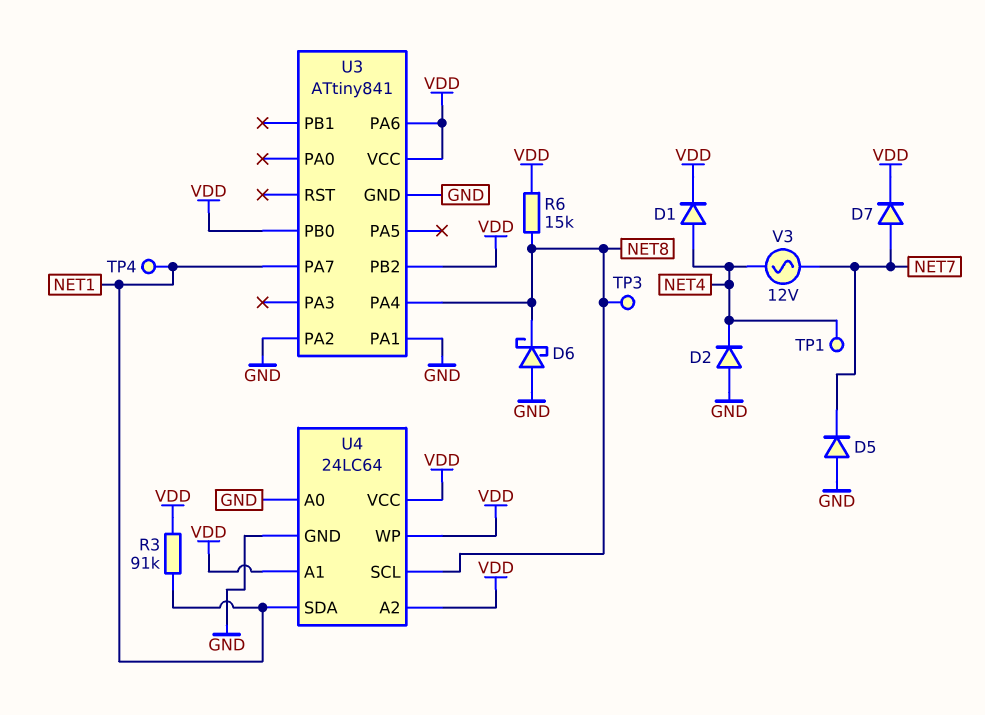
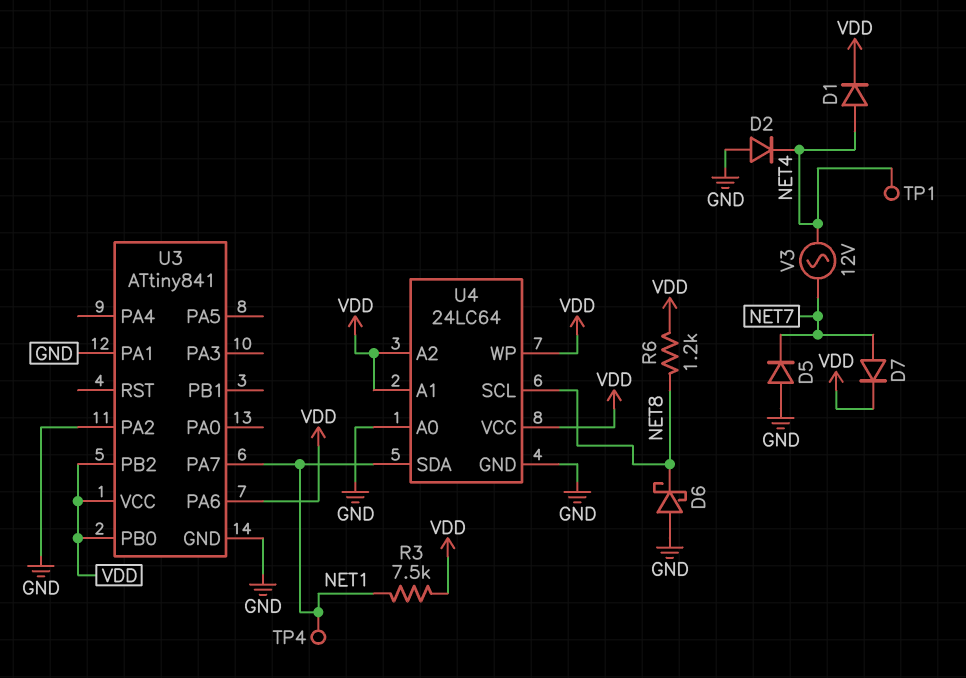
R3: 91k (NET1, VDD) -> 7.5k (NET1, VDD)
R6: 15k (NET8, VDD) -> 1.2k (NET8, VDD)
TP3: test point (NET8) -> none
U3 pin PA4: NET8 -> none

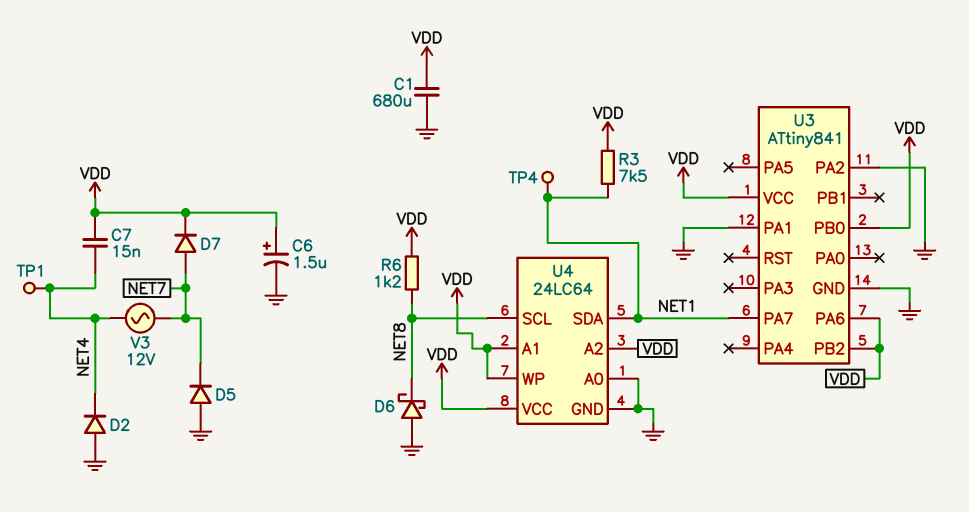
C1: none -> 680uF (GND, VDD)
C6: none -> 1.5uF (plus VDD, minus GND)
C7: none -> 15nF (NET4, VDD)
D1: diode (A NET4, K VDD) -> none

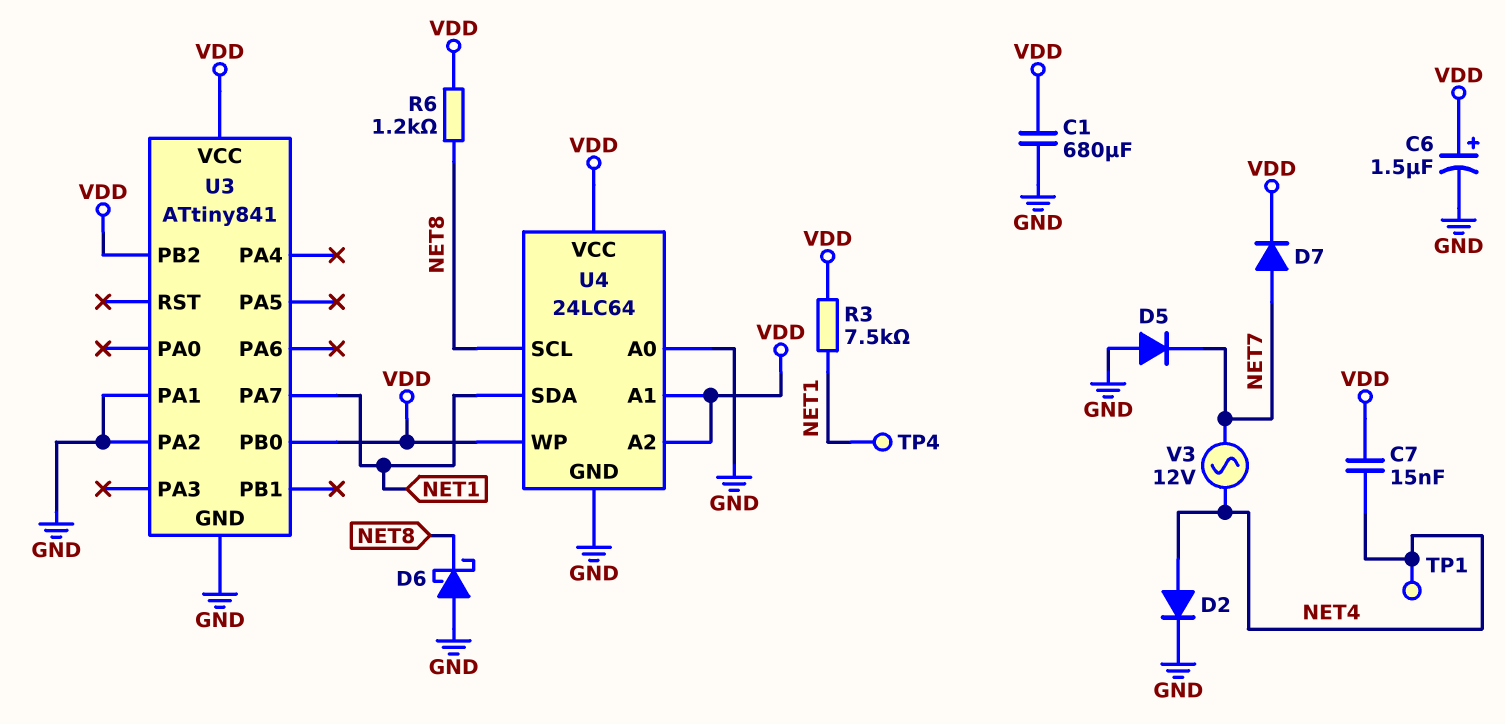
D2: diode (A GND, K NET4) -> diode (A NET4, K GND)
U3 pin PA6: VDD -> none

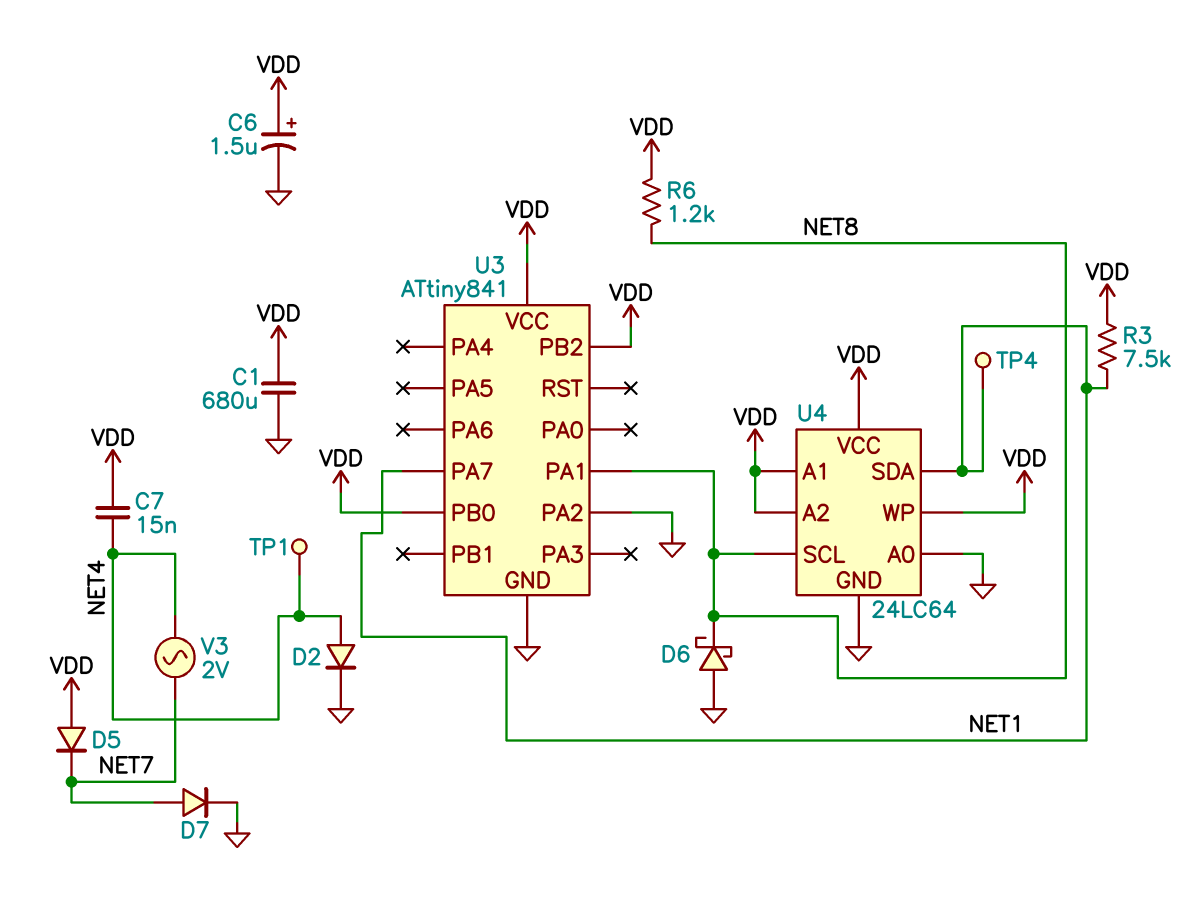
D5: diode (A GND, K NET7) -> diode (A VDD, K NET7)
D7: diode (A NET7, K VDD) -> diode (A NET7, K GND)
U3 pin PA1: GND -> NET8
V3: AC 12V (NET4, NET7) -> AC 2V (NET4, NET7)

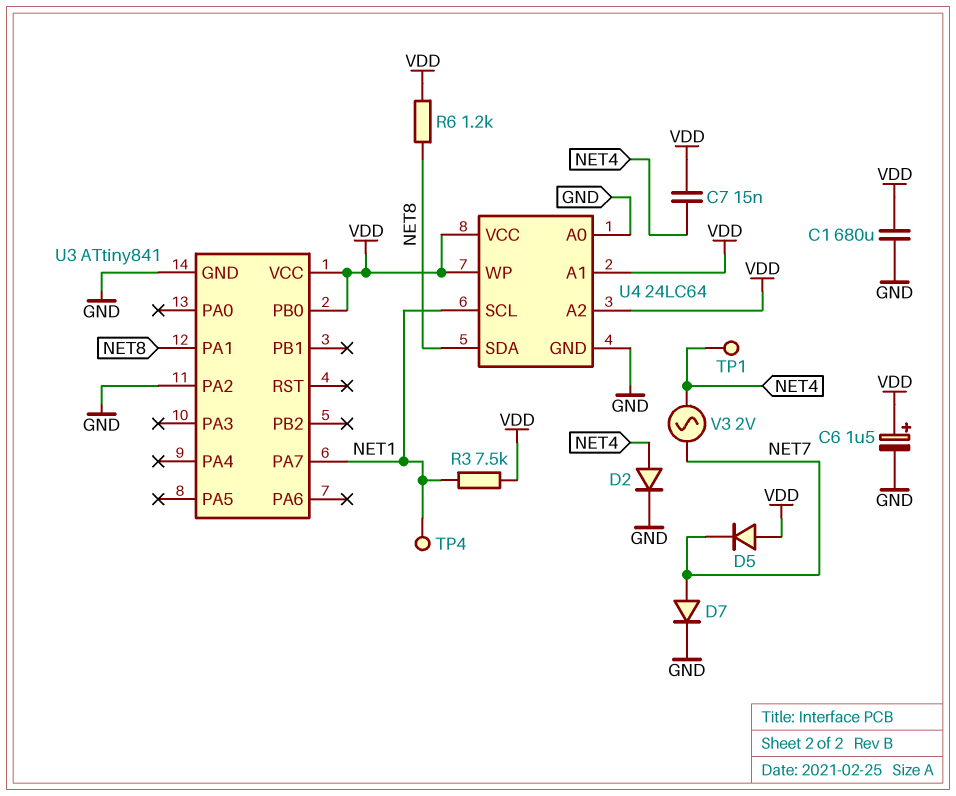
D6: schottky (A GND, K NET8) -> none
U3 pin PB2: VDD -> none
U4 pin SCL: NET8 -> NET1
U4 pin SDA: NET1 -> NET8

